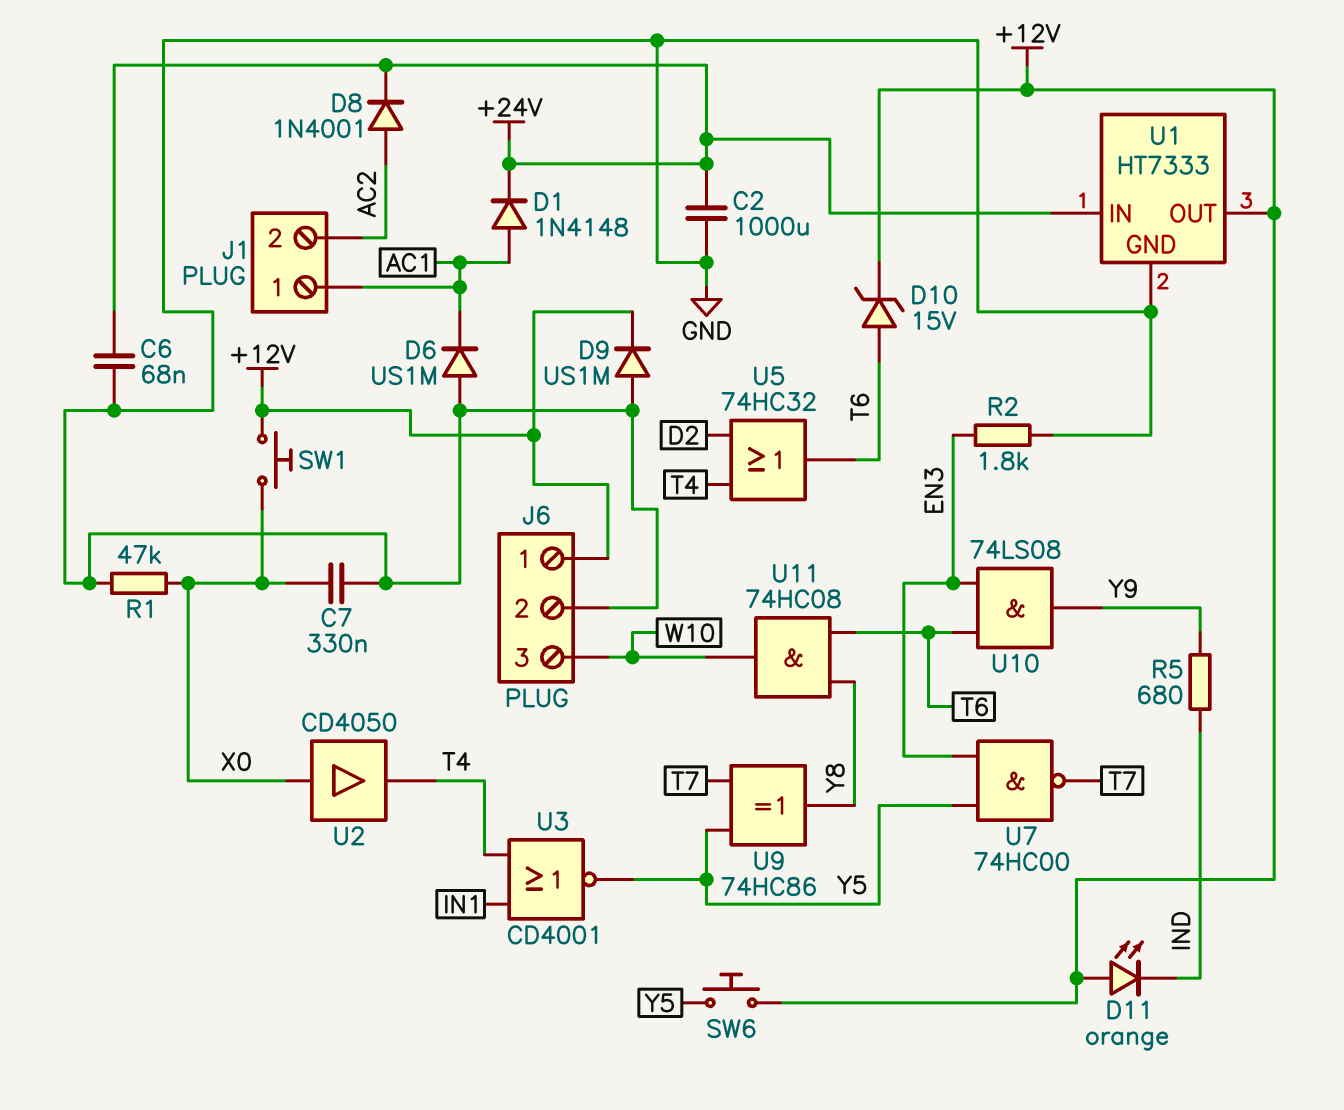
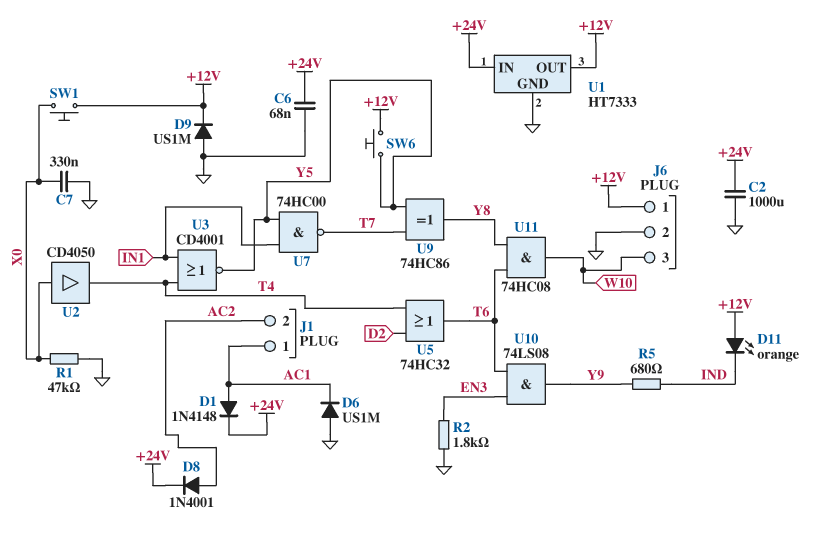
D10: zener 15V (A T6, K +12V) -> none
U7: NAND 74HC00 (in EN3, in Y5, out T7) -> NAND 74HC00 (in IN1, in Y5, out T7)

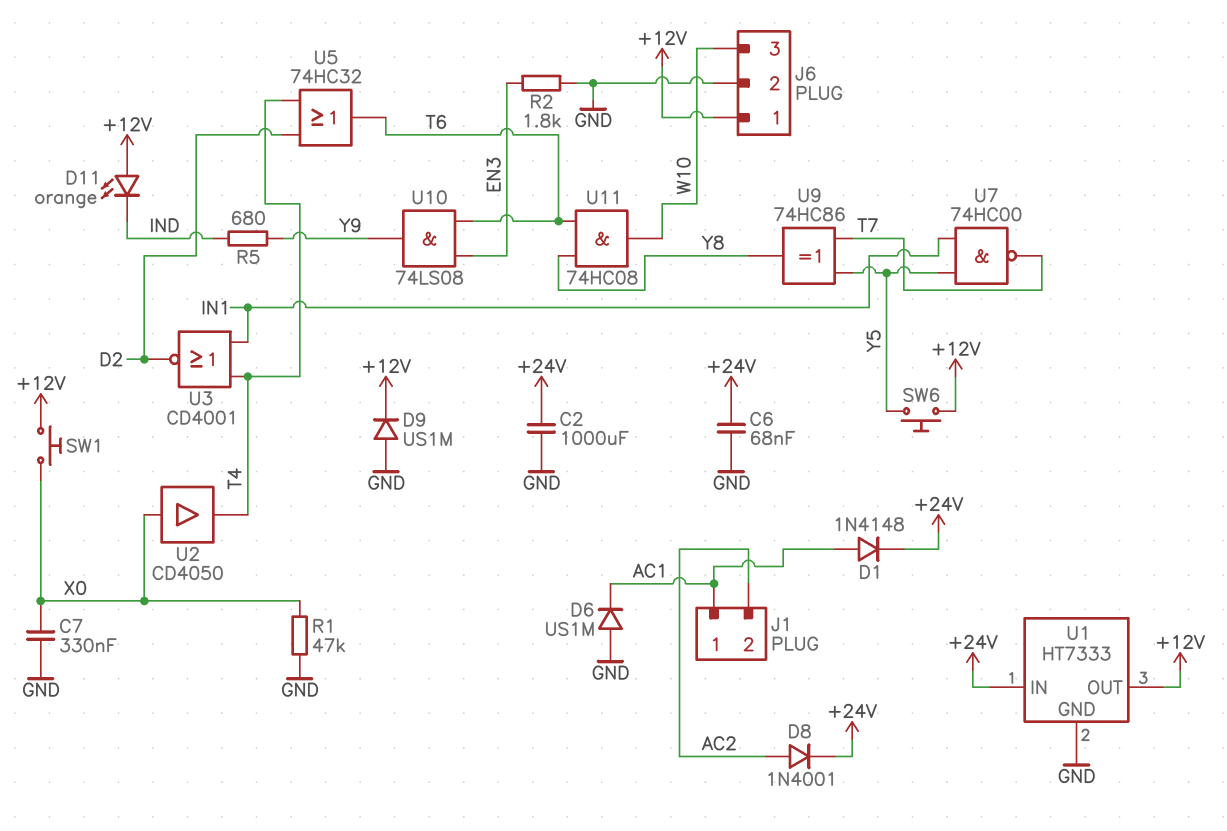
U3: NOR CD4001 (in IN1, in T4, out Y5) -> NOR CD4001 (in IN1, in T4, out D2)

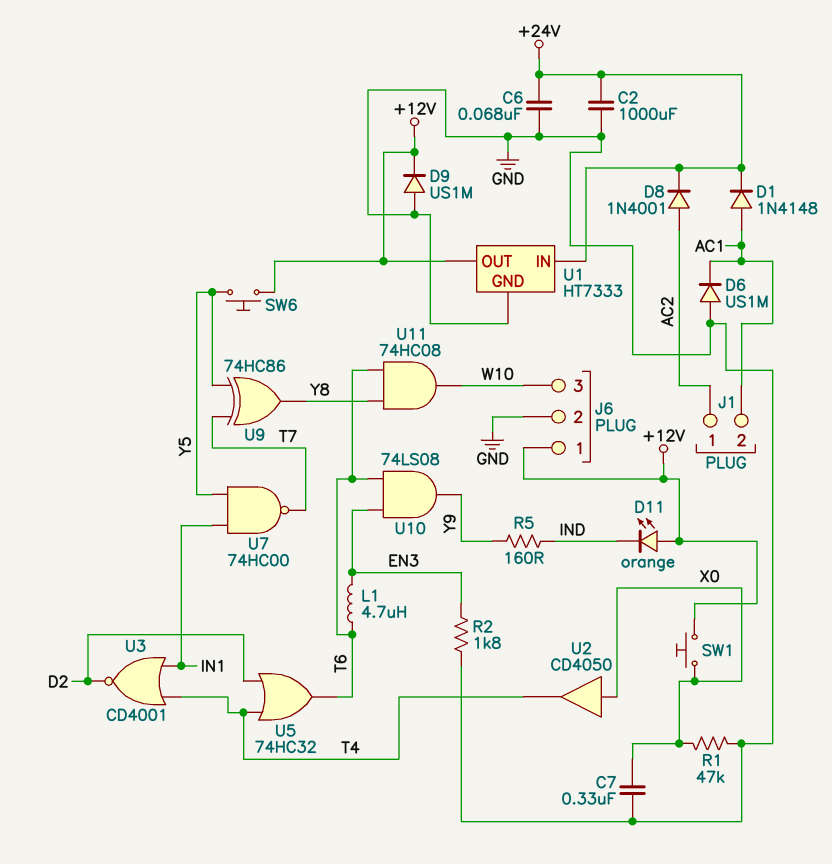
J1 pin 1: AC1 -> AC2
J1 pin 2: AC2 -> AC1
L1: none -> 4.7uH (EN3, T6)
R5: 680 (IND, Y9) -> 160 (IND, Y9)

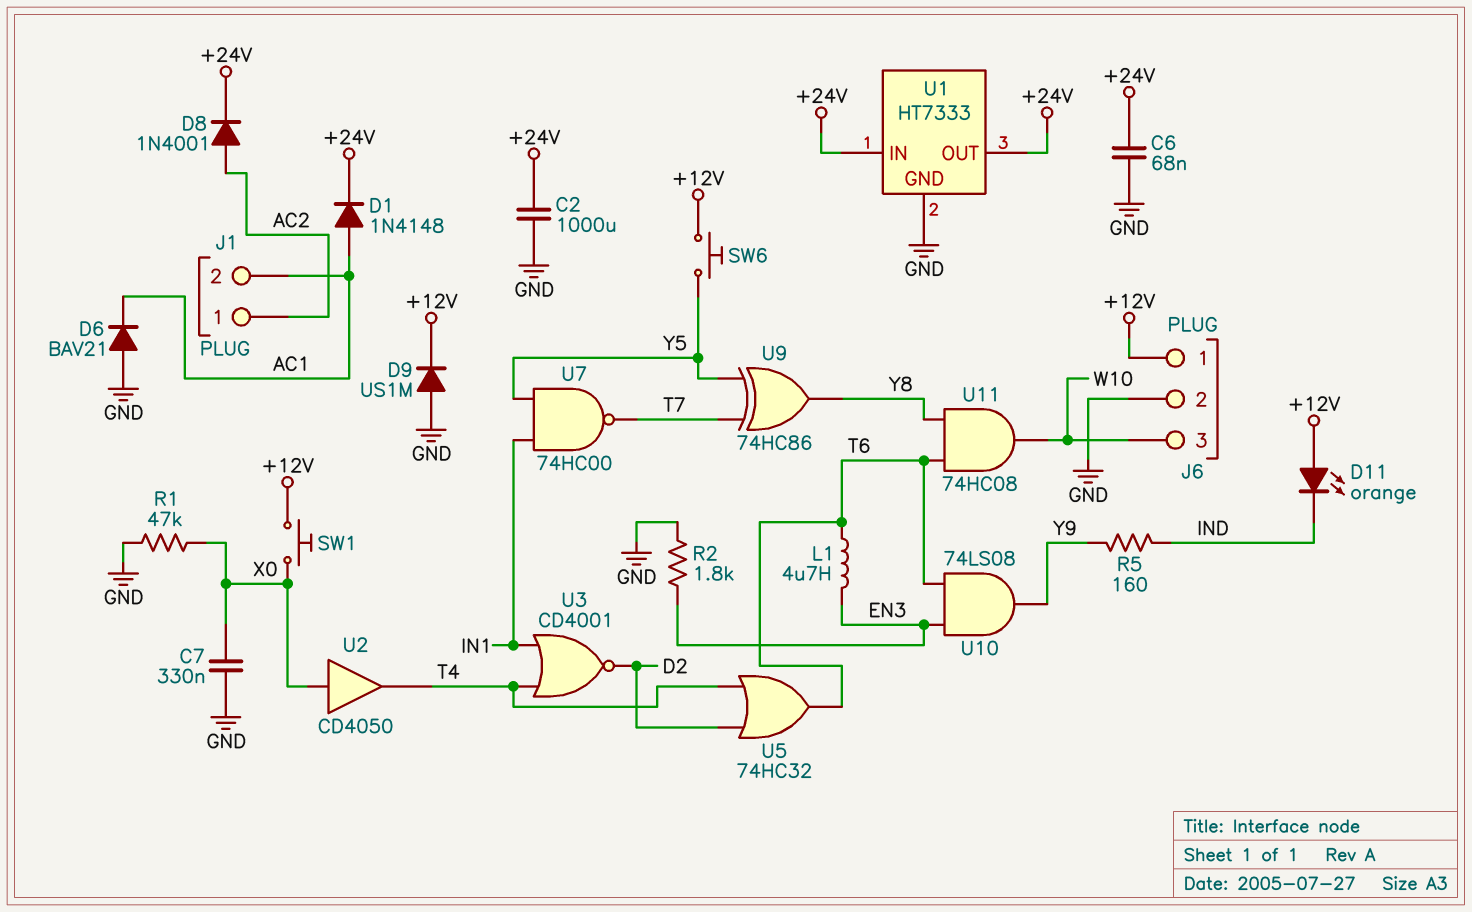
D6: diode US1M (A GND, K AC1) -> diode BAV21 (A GND, K AC1)
U1 pin OUT: +12V -> +24V

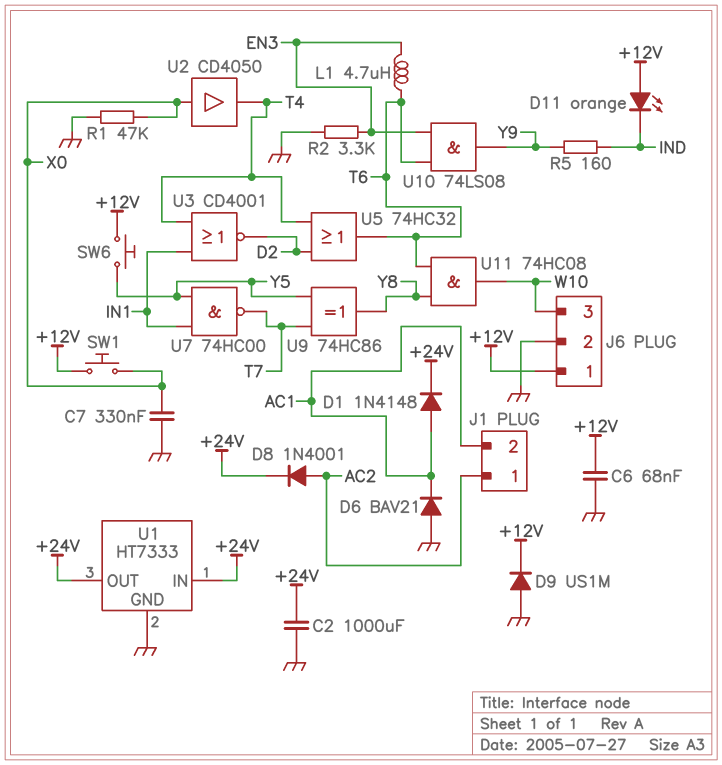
C6: 68nF (+24V, GND) -> 68nF (+12V, GND)
R2: 1.8k (EN3, GND) -> 3.3k (EN3, GND)

